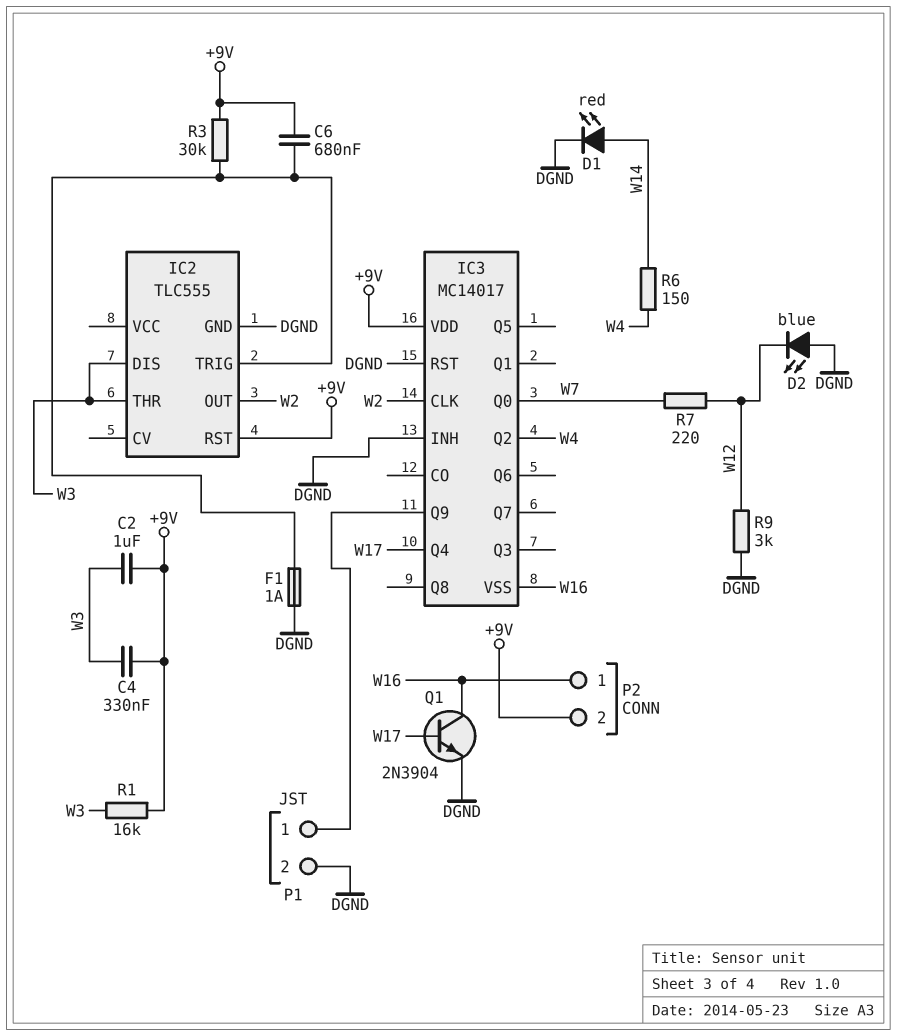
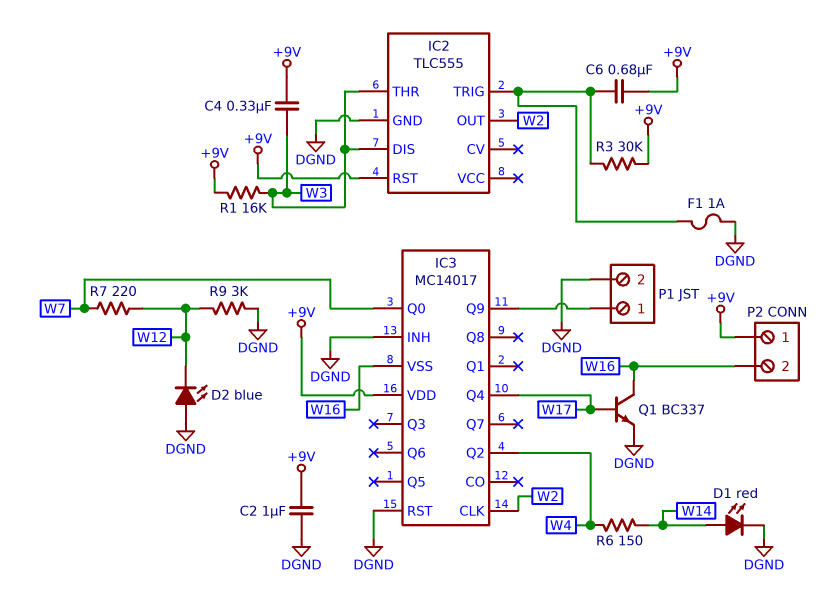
C2: 1uF (+9V, W3) -> 1uF (+9V, DGND)
P2 pin 1: W16 -> +9V
P2 pin 2: +9V -> W16
Q1: NPN 2N3904 (B W17, C W16, E DGND) -> NPN BC337 (B W17, C W16, E DGND)

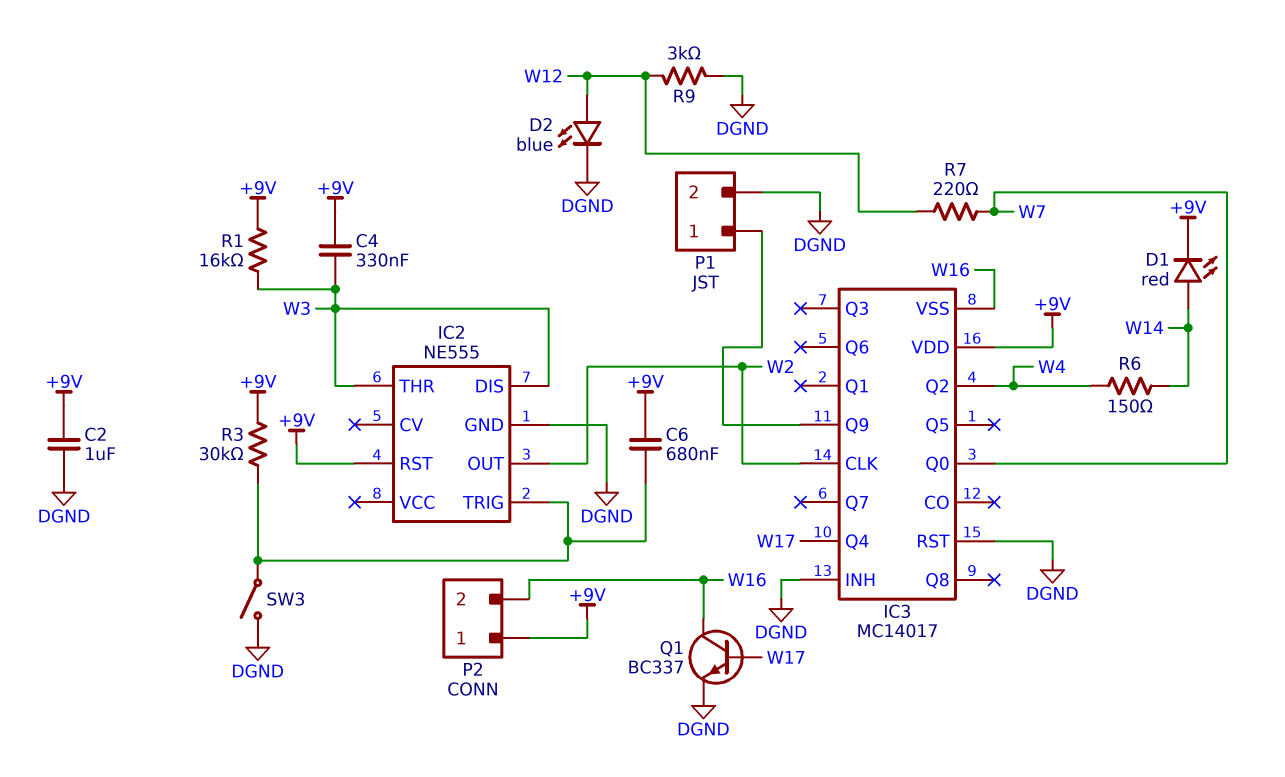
D1: LED red (A W14, K DGND) -> LED red (A W14, K +9V)
D2: LED blue (A DGND, K W12) -> LED blue (A W12, K DGND)
F1: 1A (DGND, IC2/TRIG) -> none
IC2: TLC555 -> NE555
SW3: none -> switch (DGND, IC2/TRIG)

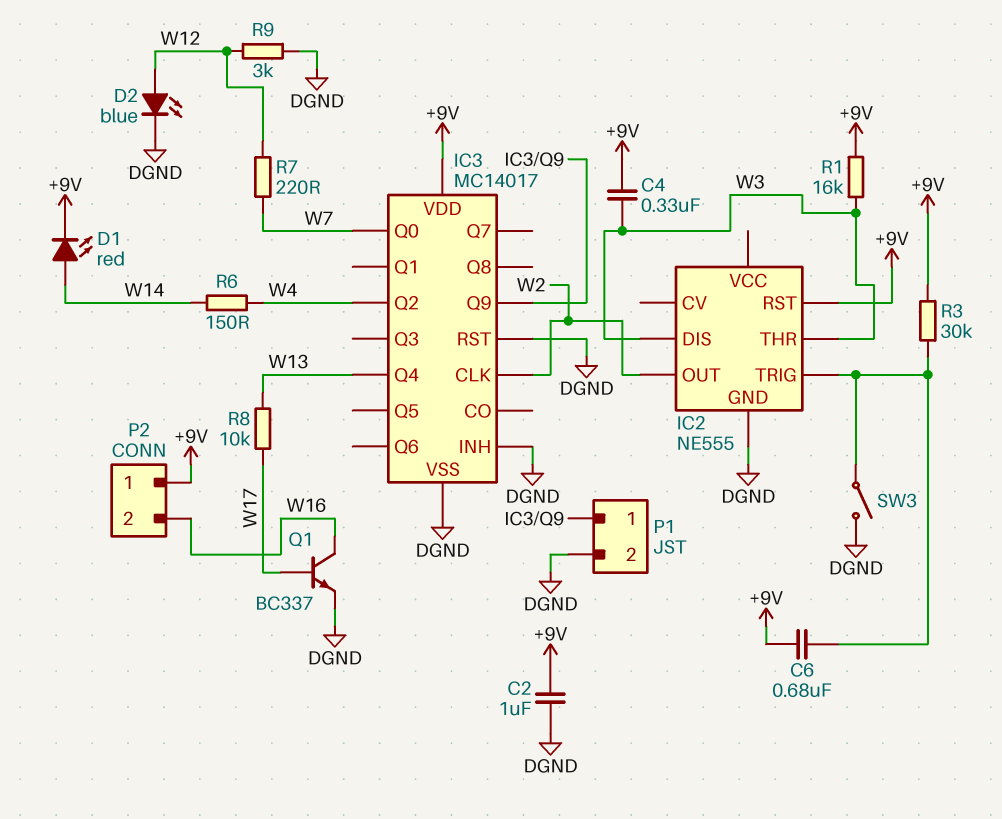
IC3 pin Q4: W17 -> W13
IC3 pin VSS: W16 -> DGND
R8: none -> 10k (W13, W17)

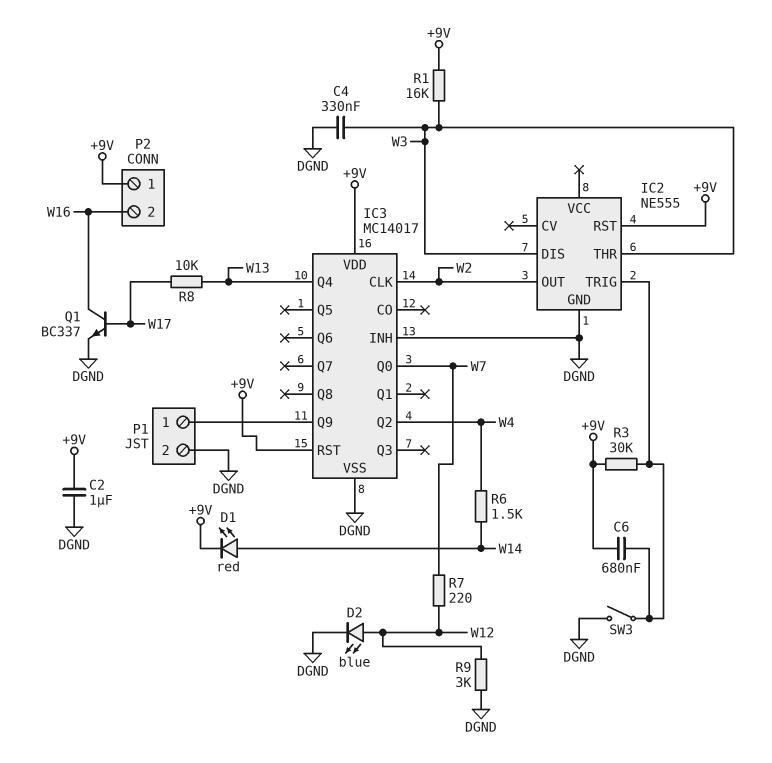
C4: 330nF (+9V, W3) -> 330nF (DGND, W3)
IC3 pin RST: DGND -> +9V
R6: 150 (W4, W14) -> 1.5k (W4, W14)

